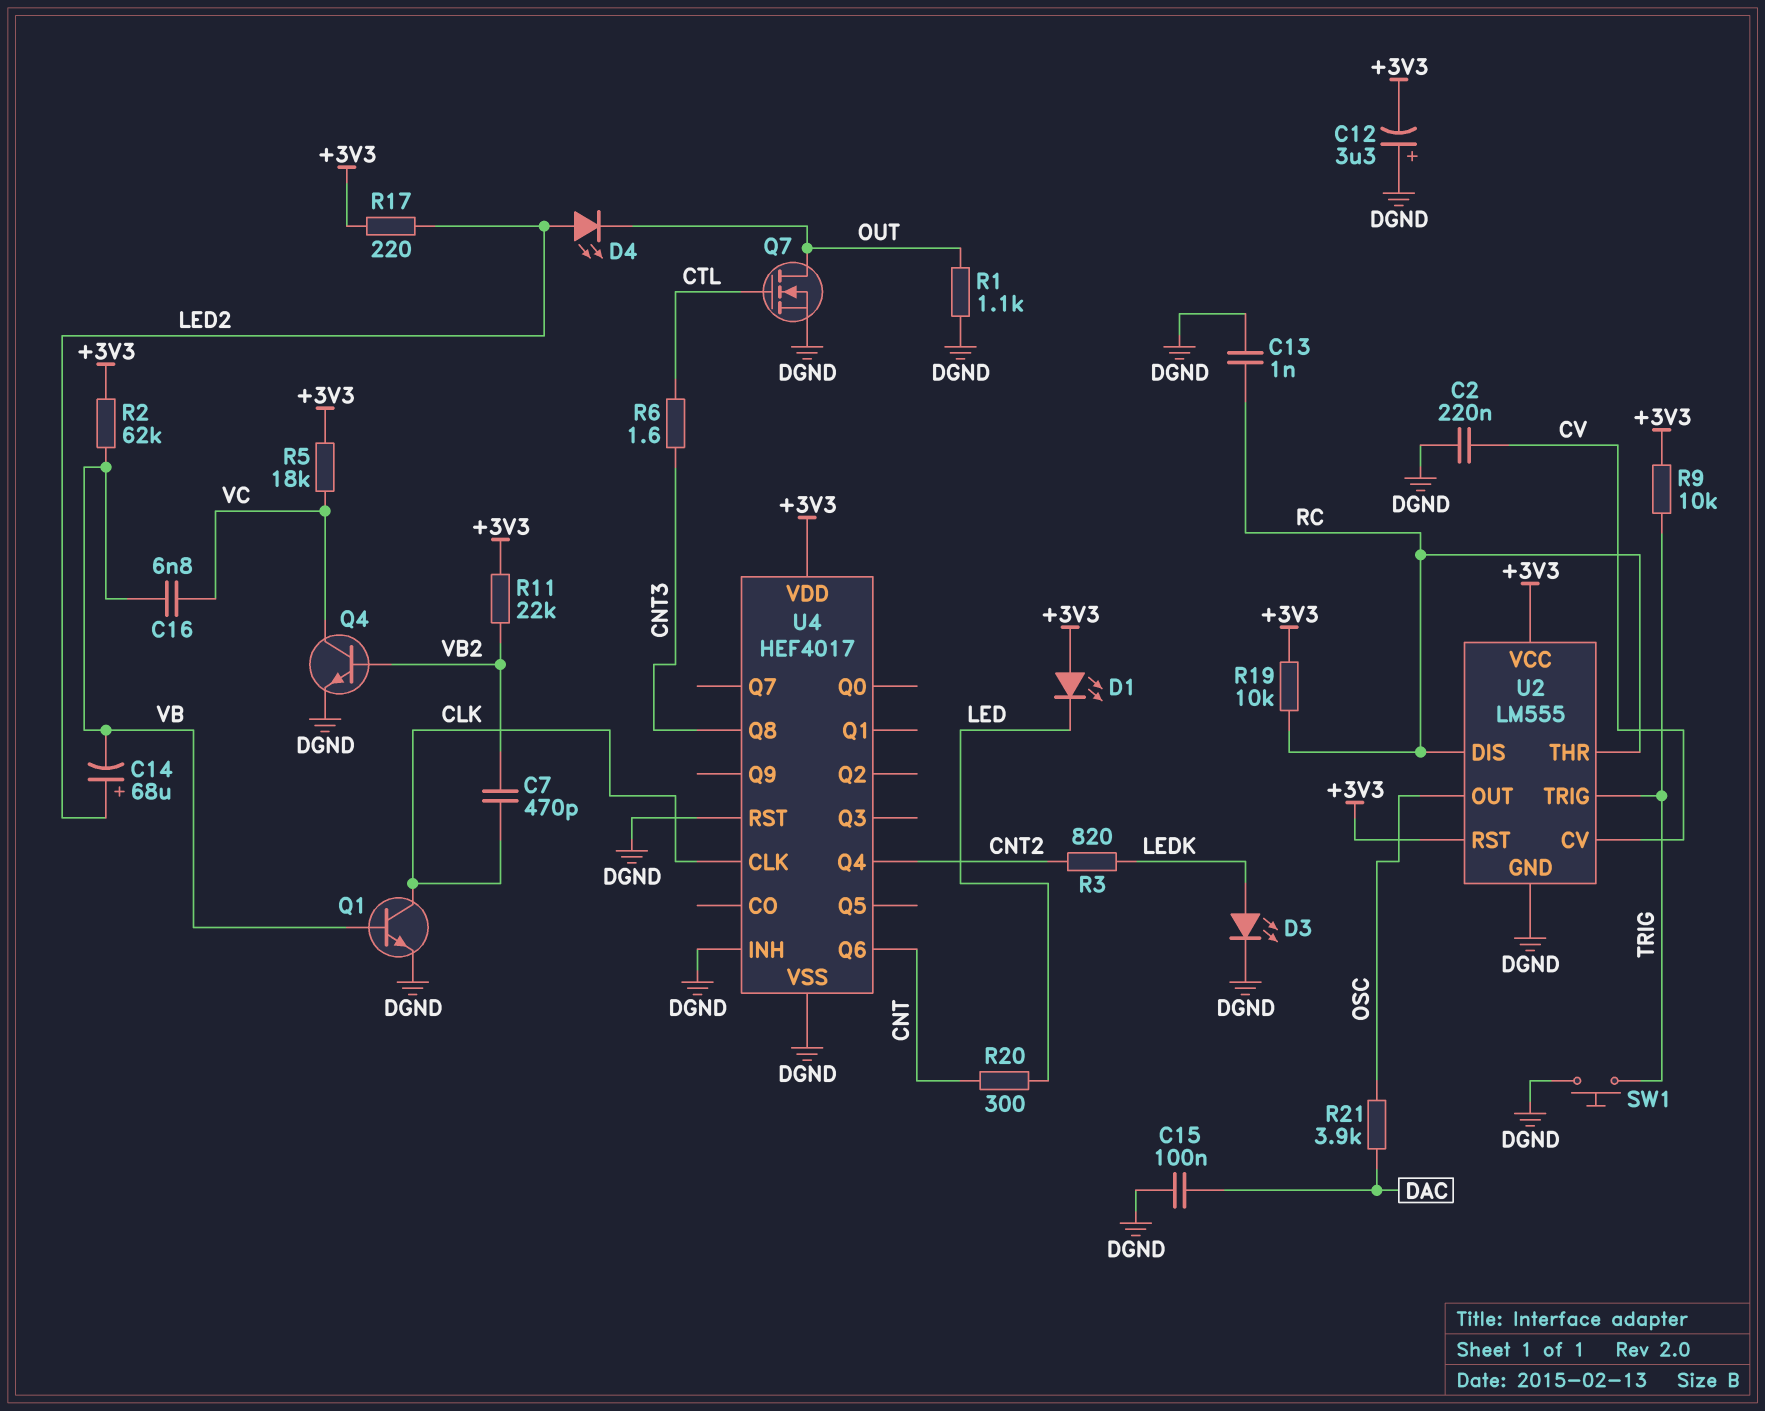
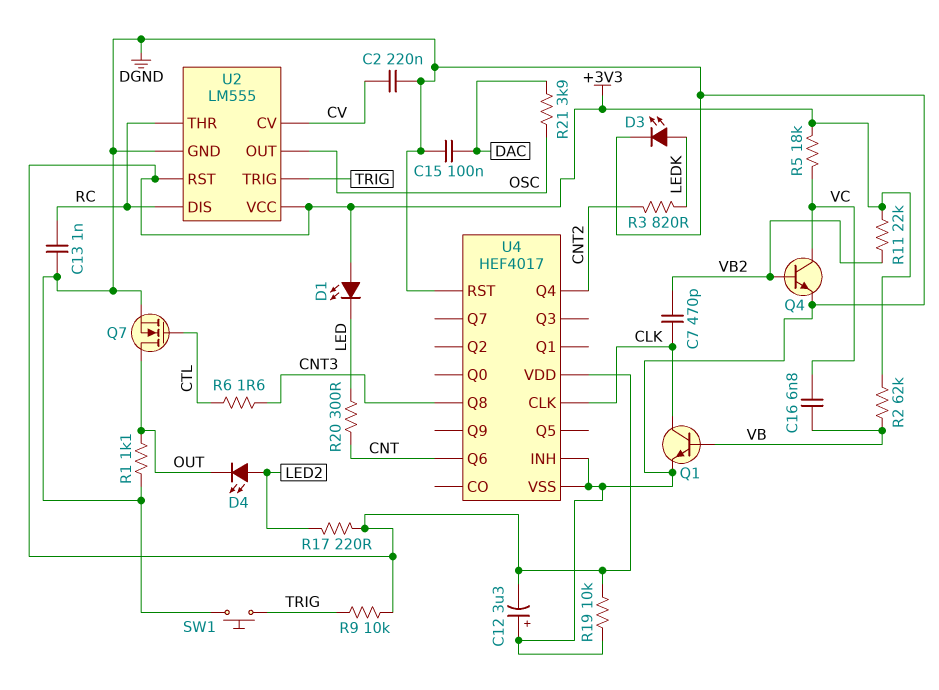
C14: 68uF (plus LED2, minus VB) -> none
R19: 10k (+3V3, RC) -> 10k (+3V3, DGND)

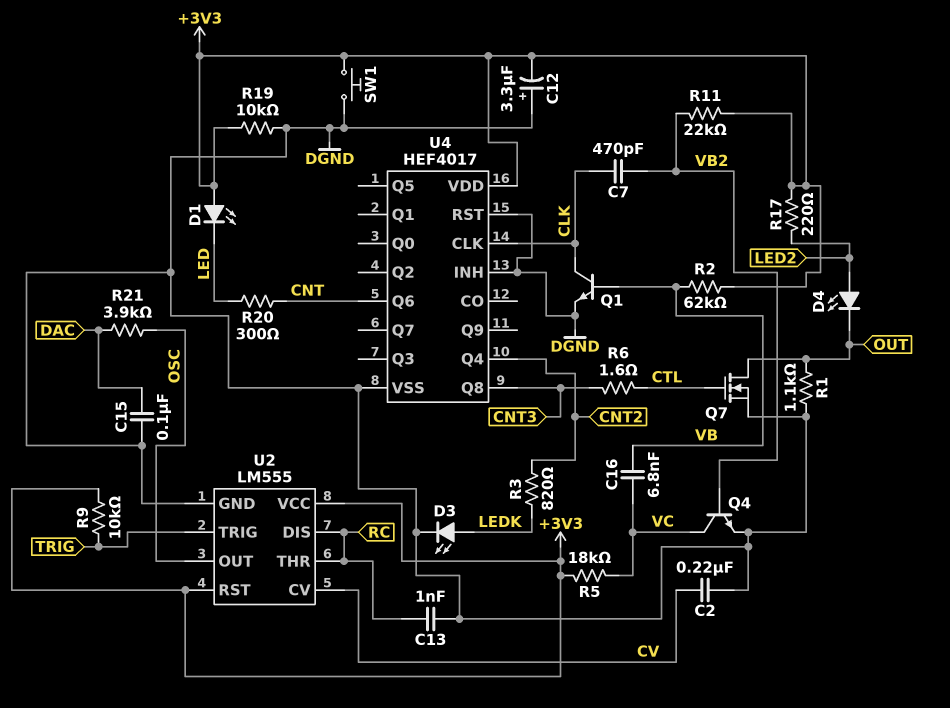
SW1: button (DGND, TRIG) -> button (+3V3, DGND)

